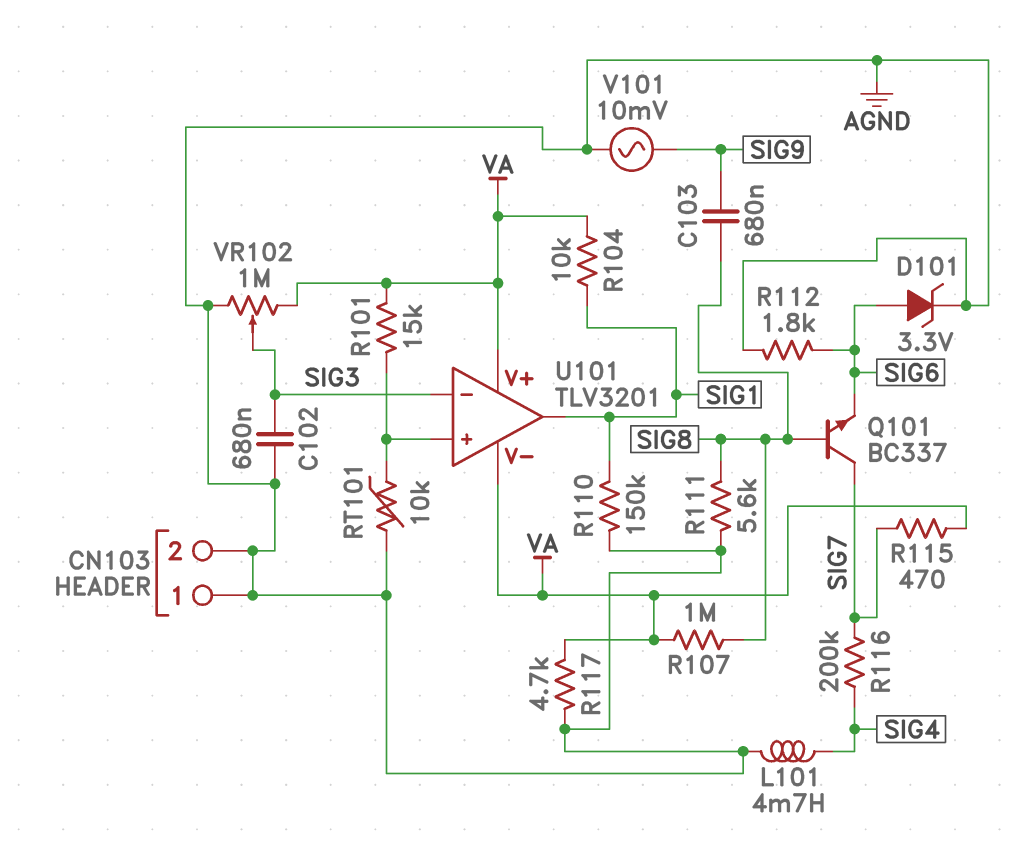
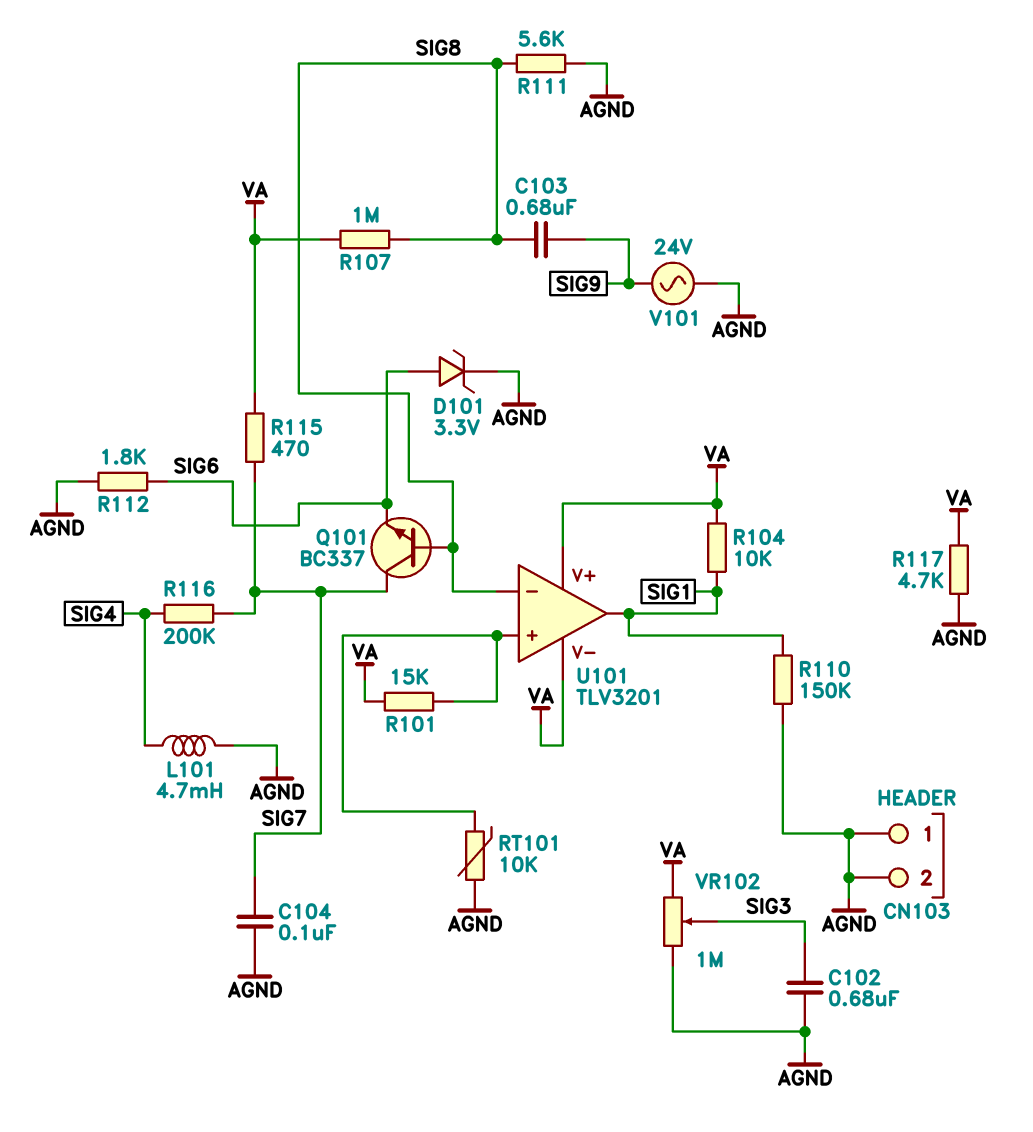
C104: none -> 100nF (AGND, SIG7)
U101 pin in-: SIG3 -> SIG8
V101: AC 10mV (AGND, SIG9) -> AC 24V (AGND, SIG9)

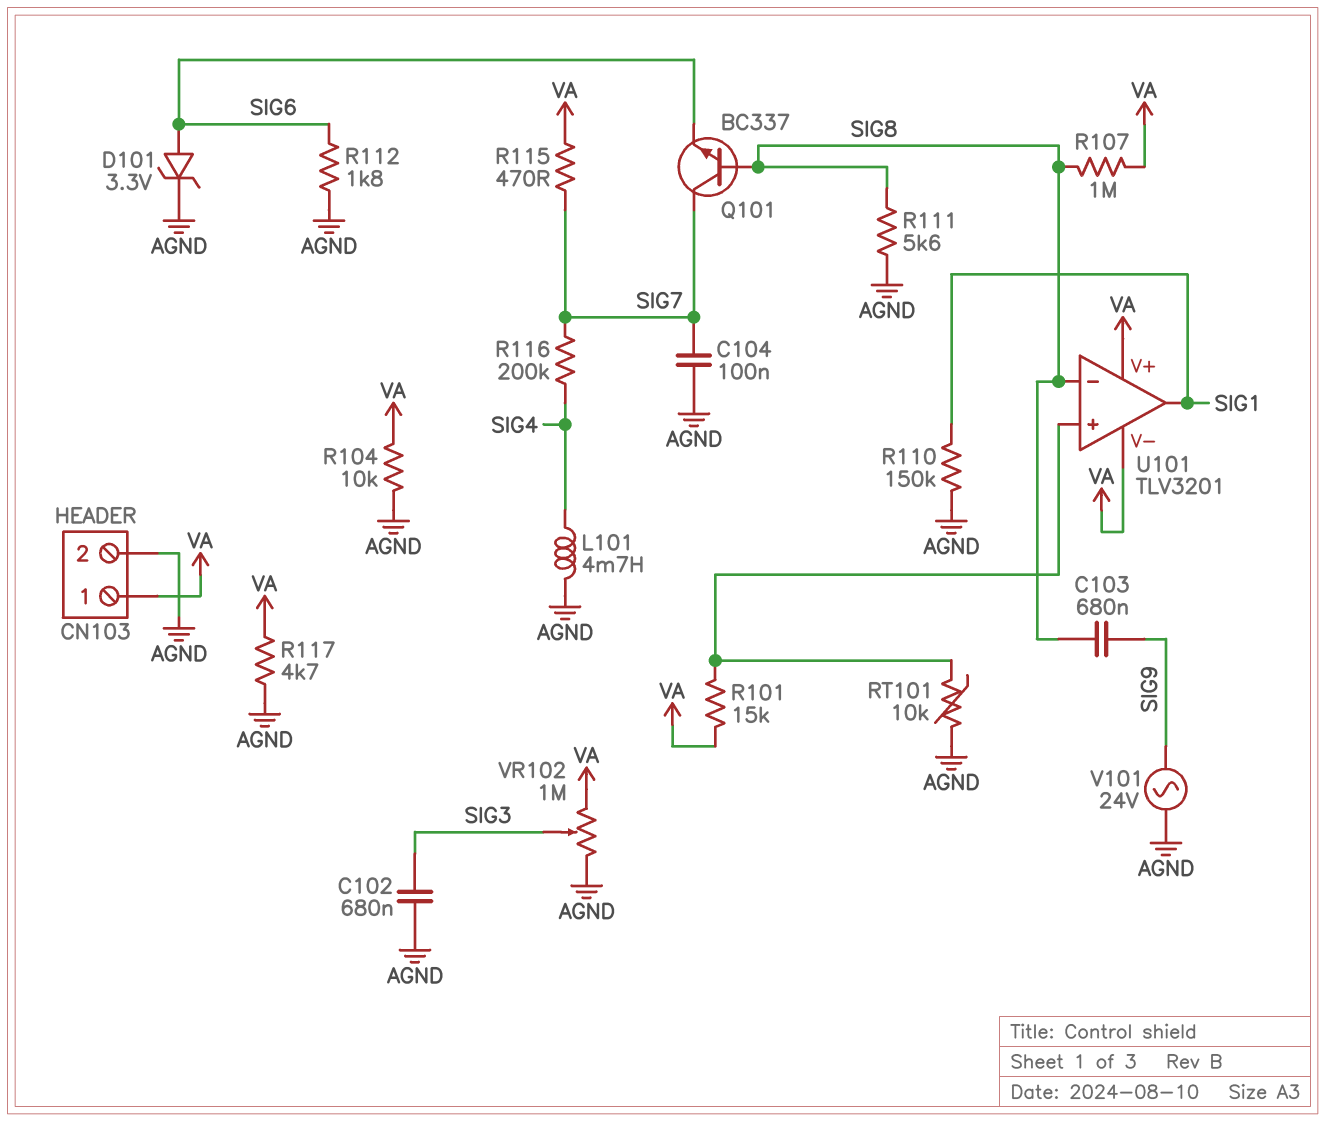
CN103 pin 1: AGND -> VA
R104: 10k (SIG1, VA) -> 10k (AGND, VA)

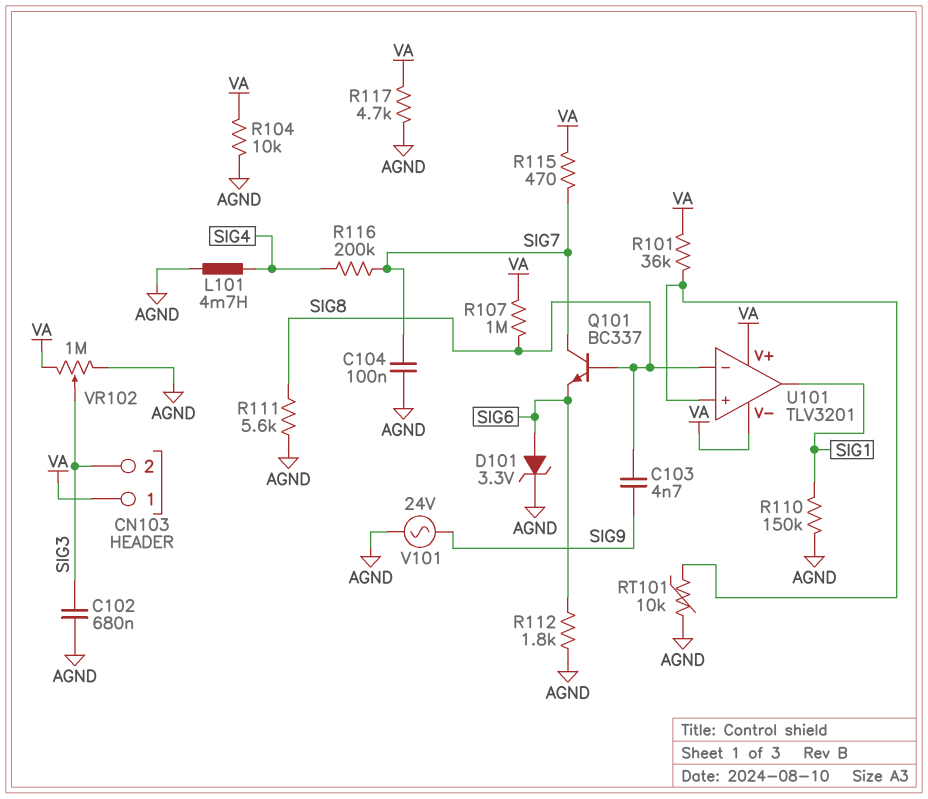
C103: 680nF (SIG8, SIG9) -> 4.7nF (SIG8, SIG9)
CN103 pin 2: AGND -> SIG3
R101: 15k (U101/in+, VA) -> 36k (U101/in+, VA)

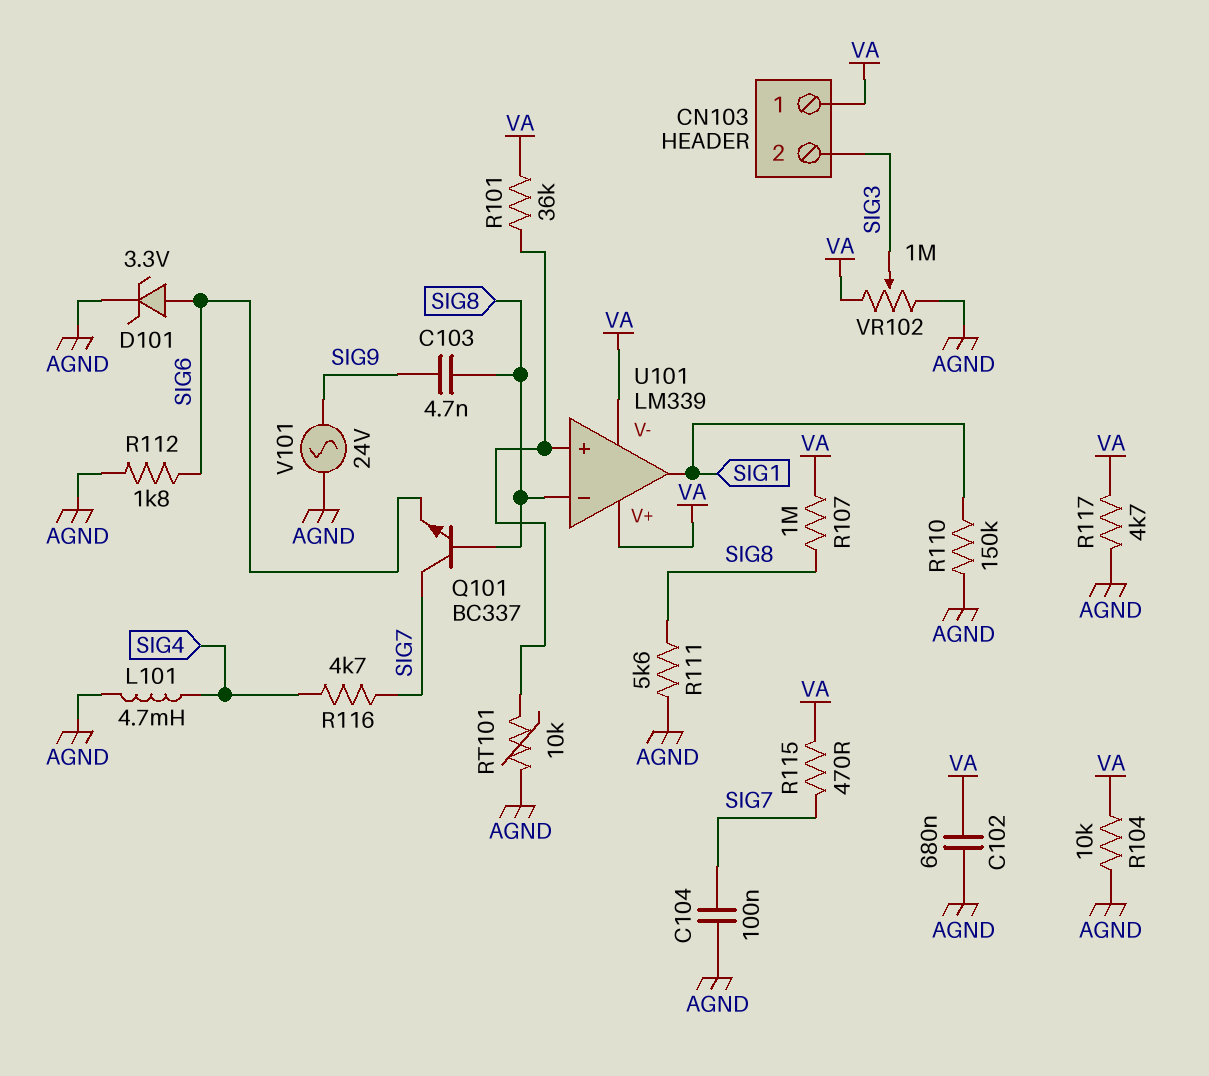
C102: 680nF (AGND, SIG3) -> 680nF (AGND, VA)
R116: 200k (SIG4, SIG7) -> 4.7k (SIG4, SIG7)
U101: TLV3201 -> LM339

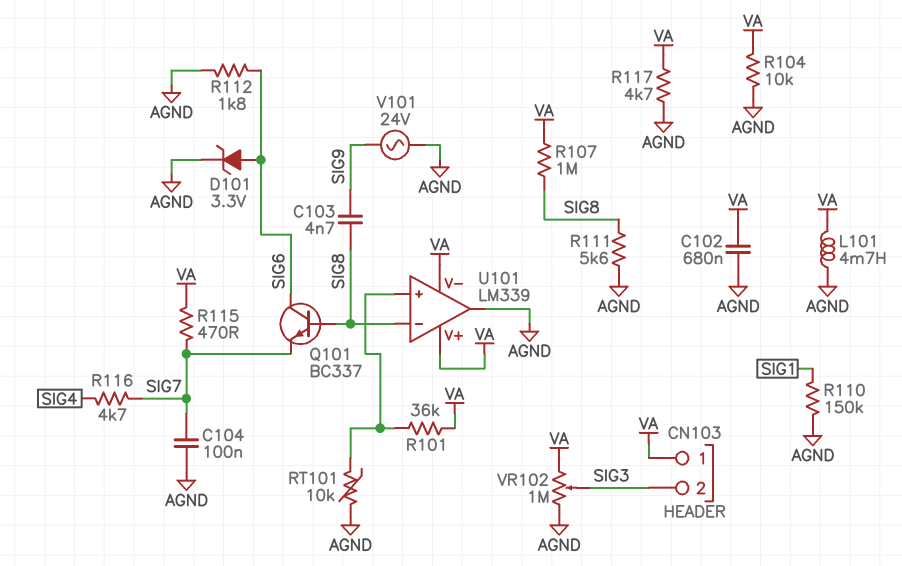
L101: 4.7mH (AGND, SIG4) -> 4.7mH (AGND, VA)
Q101: NPN BC337 (B SIG8, C SIG7, E SIG6) -> NPN BC337 (B SIG8, C SIG6, E SIG7)
U101 pin out: SIG1 -> AGND

